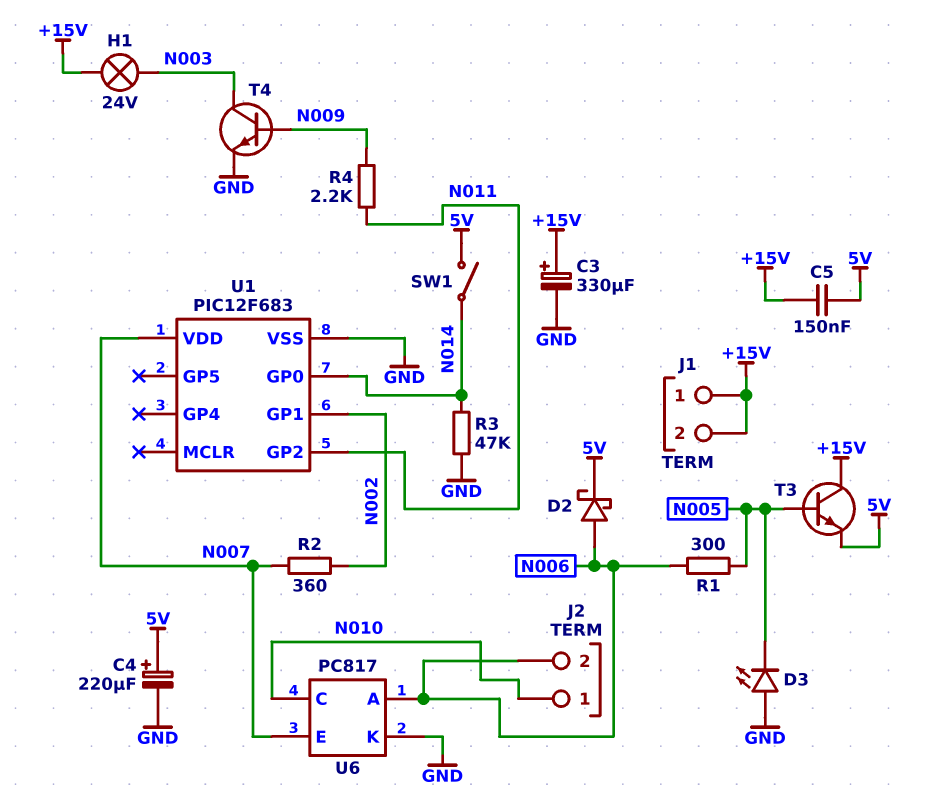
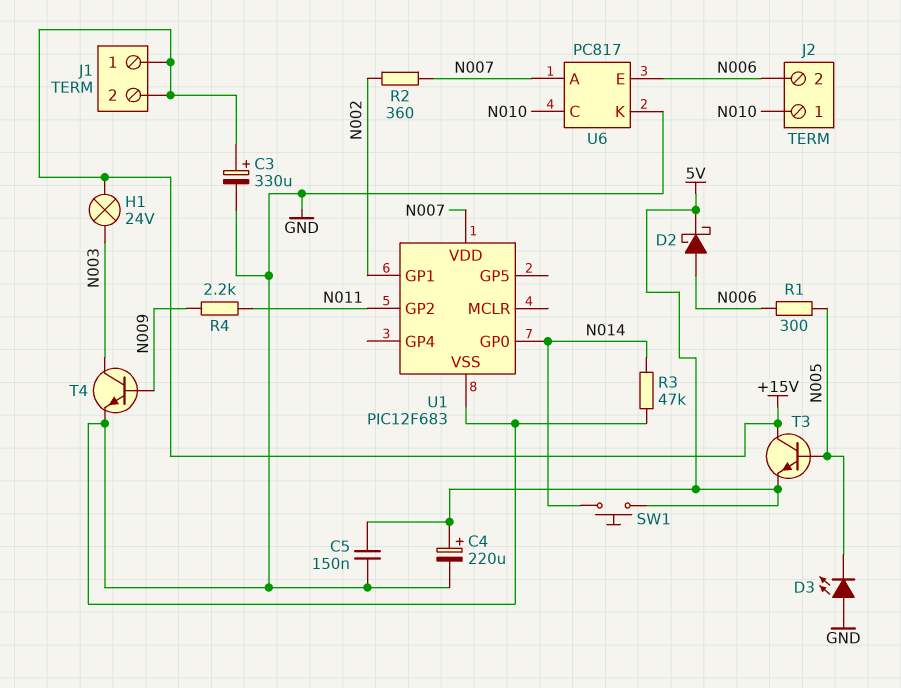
C5: 150nF (+15V, 5V) -> 150nF (5V, GND)
SW1: switch (5V, N014) -> button (5V, N014)
U6 pin A: N006 -> N007
U6 pin E: N007 -> N006

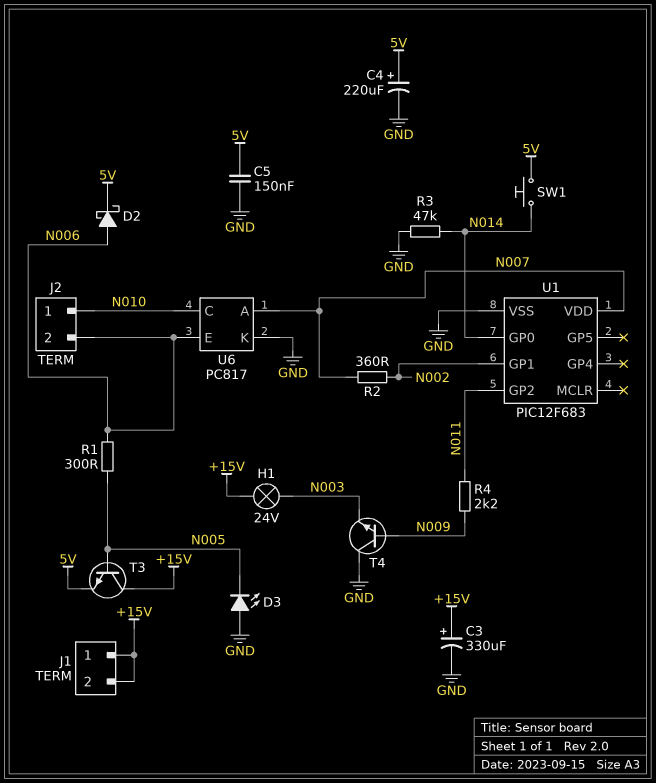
T4: NPN (B N009, C N003, E GND) -> NPN (B N009, C GND, E N003)

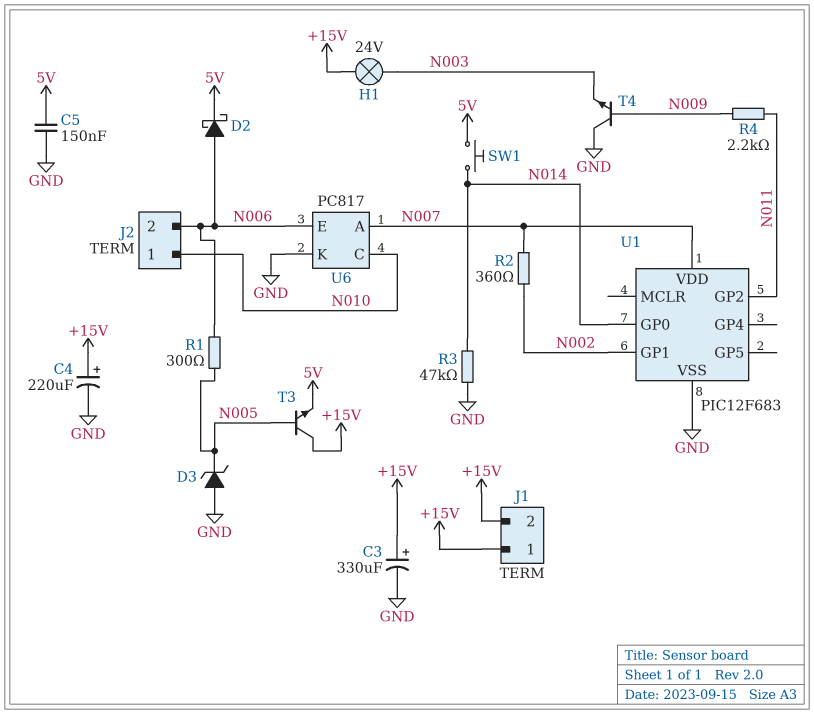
C4: 220uF (plus 5V, minus GND) -> 220uF (plus +15V, minus GND)
D3: LED (A GND, K N005) -> zener (A GND, K N005)

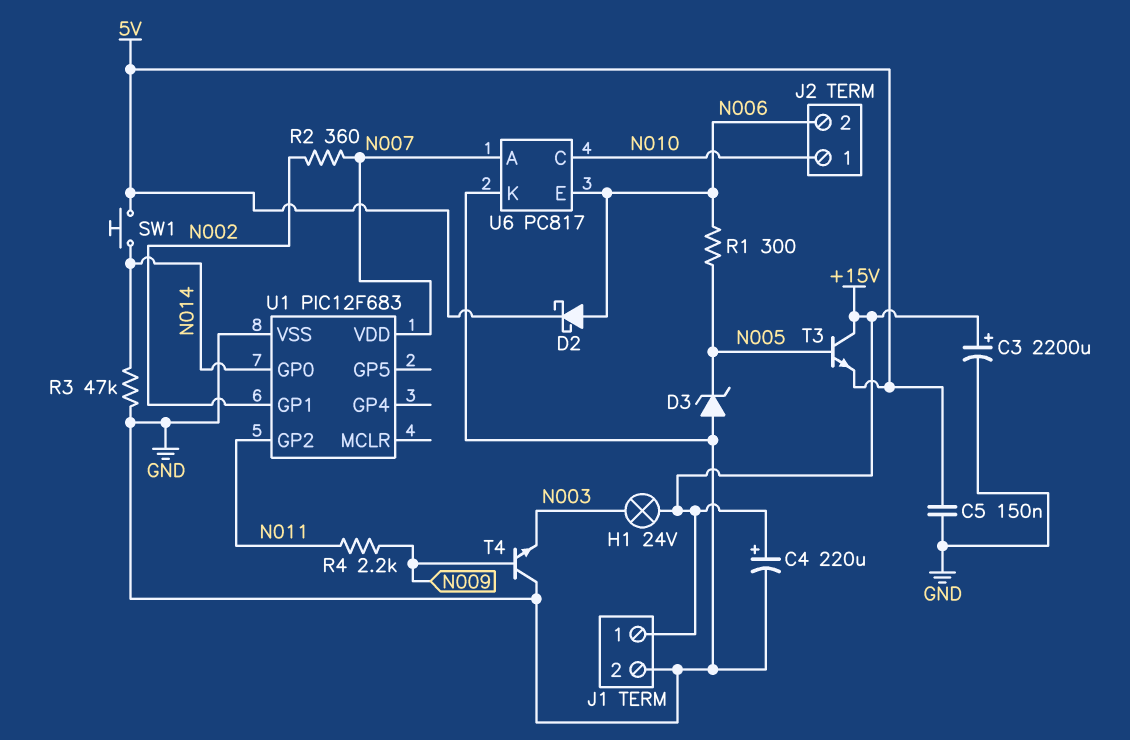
C3: 330uF (plus +15V, minus GND) -> 2200uF (plus +15V, minus GND)
J1 pin 2: +15V -> GND

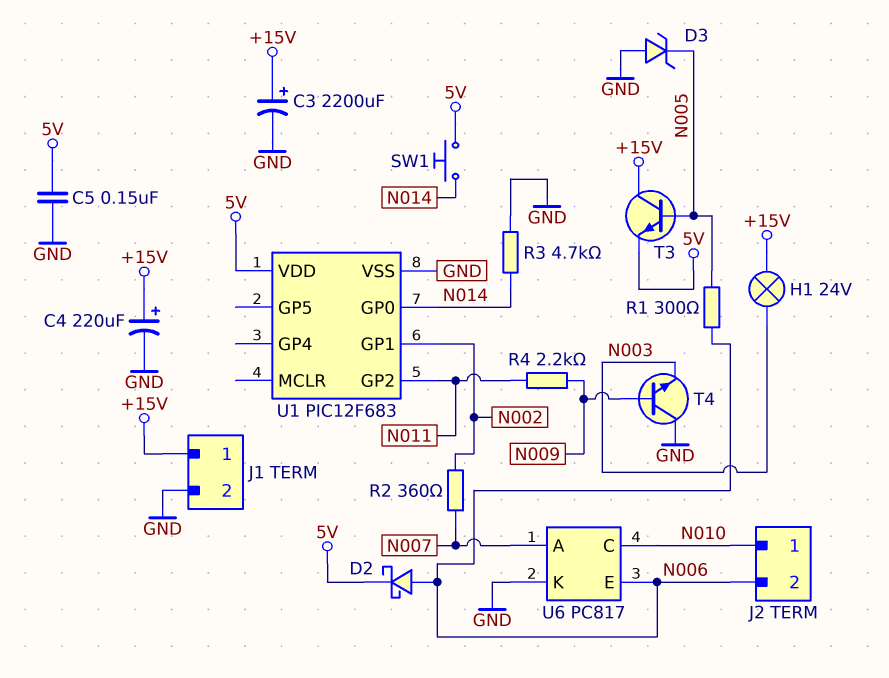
R3: 47k (GND, N014) -> 4.7k (GND, N014)
U1 pin VDD: N007 -> 5V

